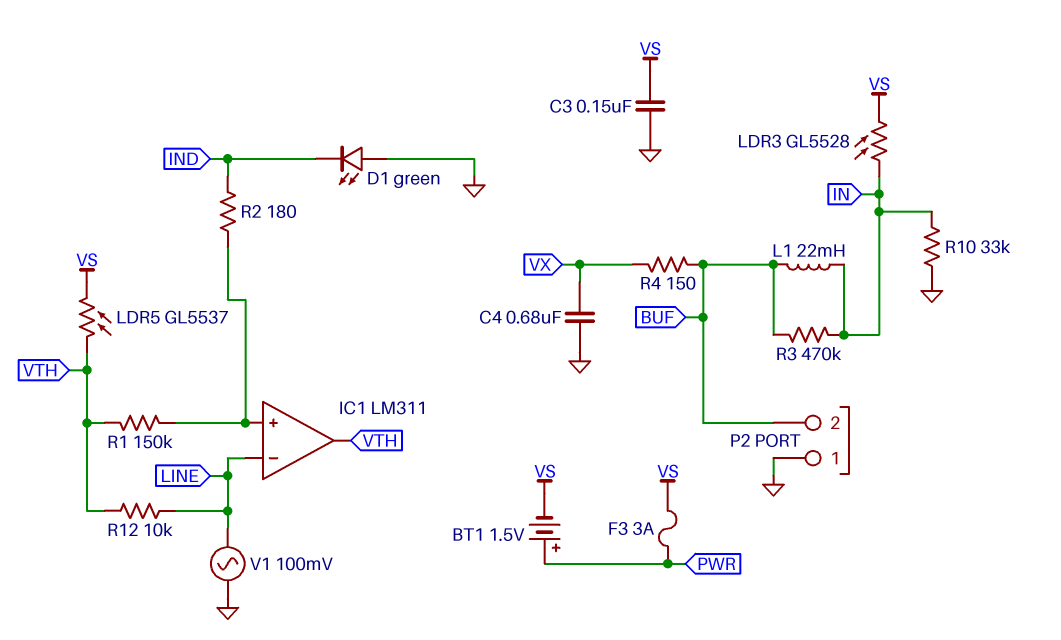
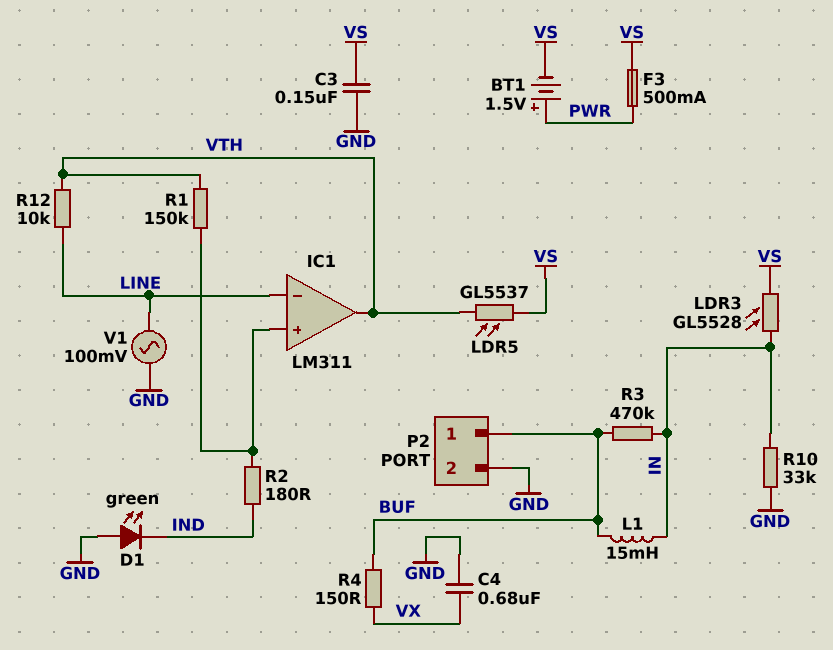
F3: 3A (PWR, VS) -> 500mA (PWR, VS)
L1: 22mH (BUF, IN) -> 15mH (BUF, IN)
P2 pin 1: GND -> BUF
P2 pin 2: BUF -> GND

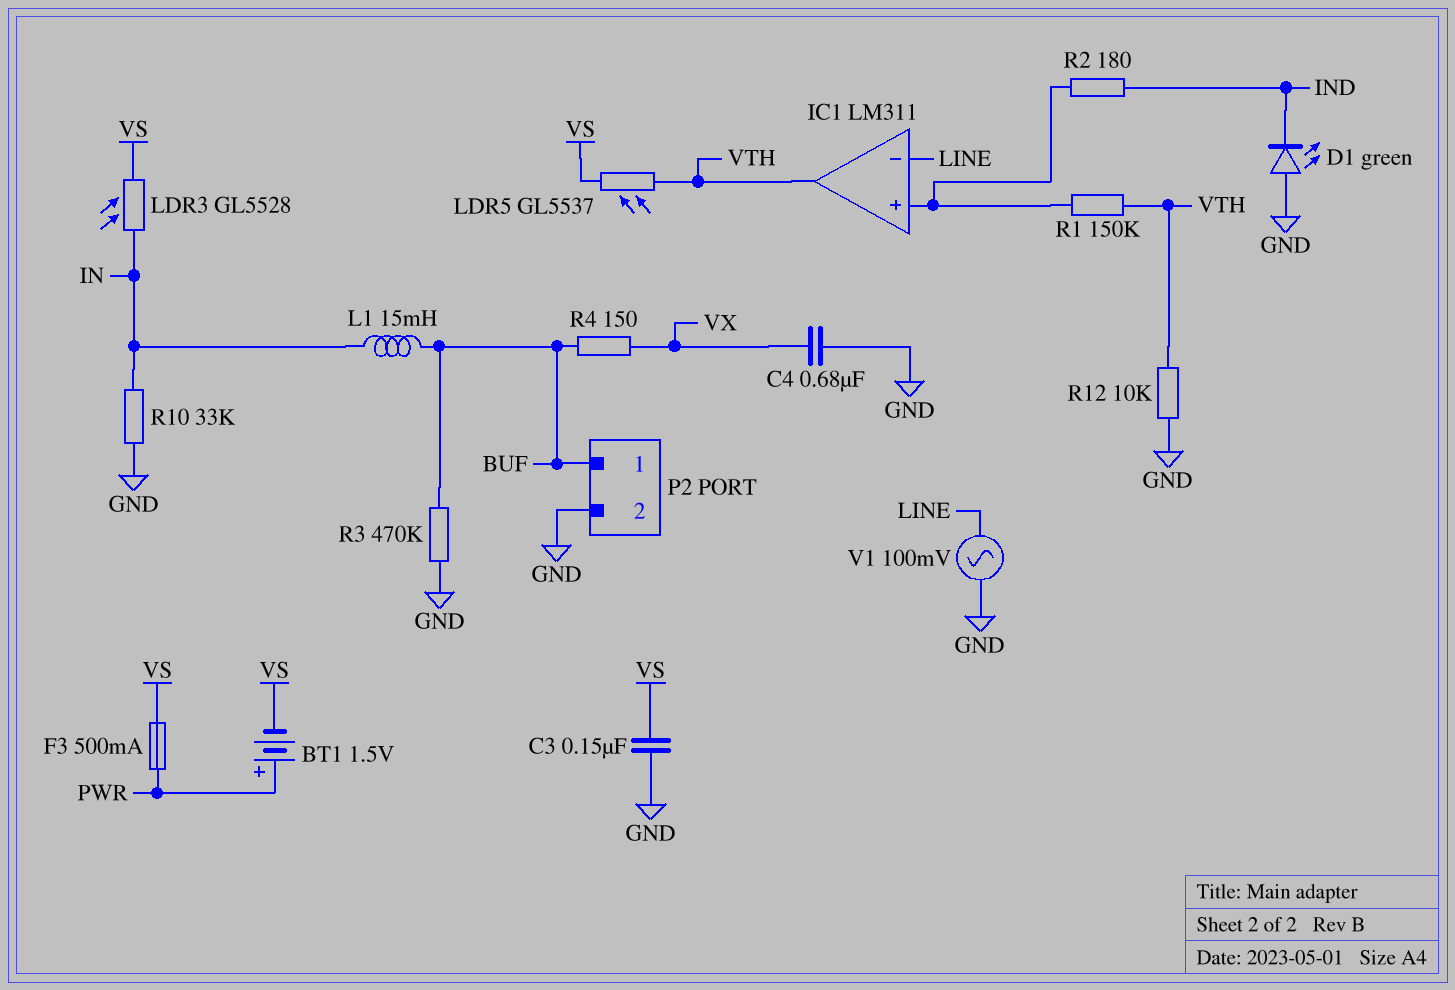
R3: 470k (BUF, IN) -> 470k (BUF, GND)
R12: 10k (LINE, VTH) -> 10k (GND, VTH)

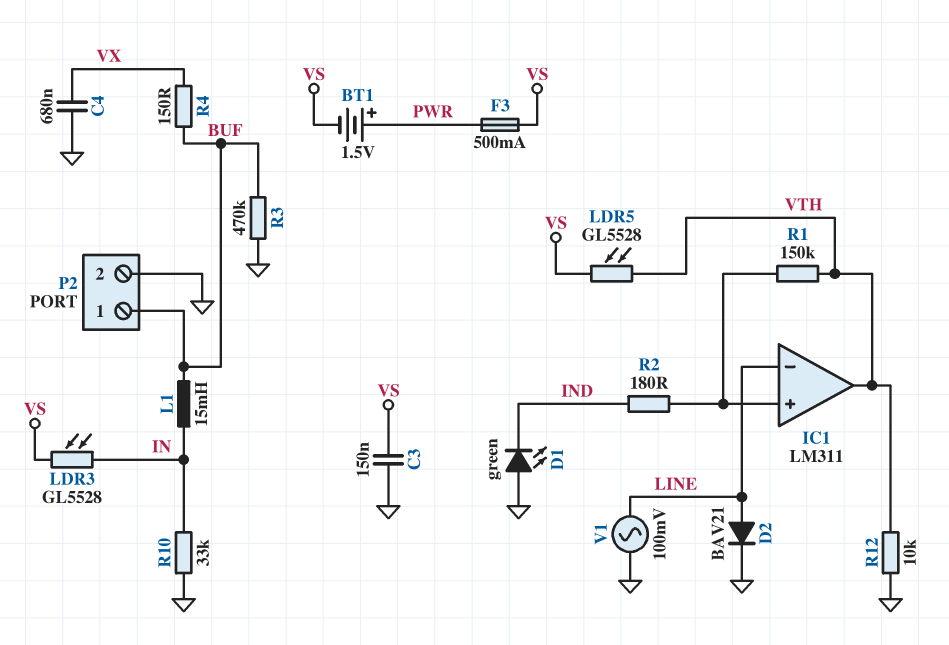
D2: none -> diode BAV21 (A LINE, K GND)
LDR5: GL5537 (VS, VTH) -> GL5528 (VS, VTH)

